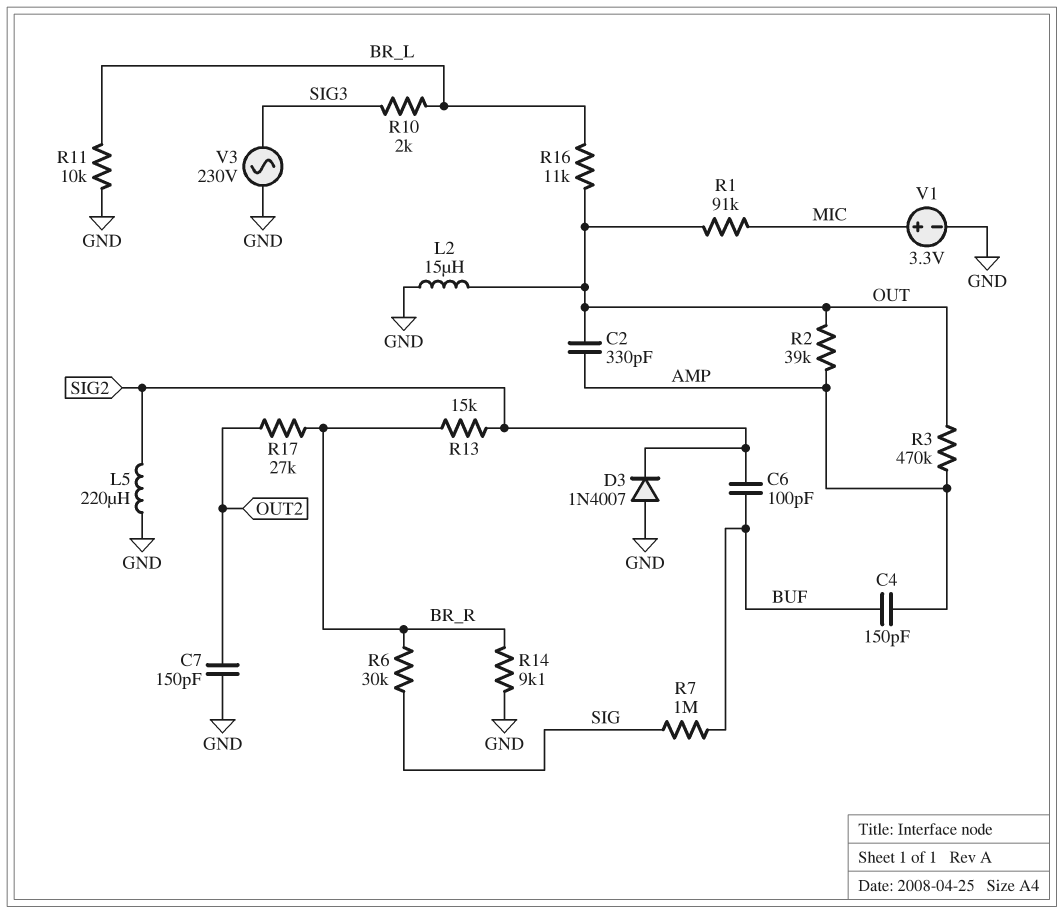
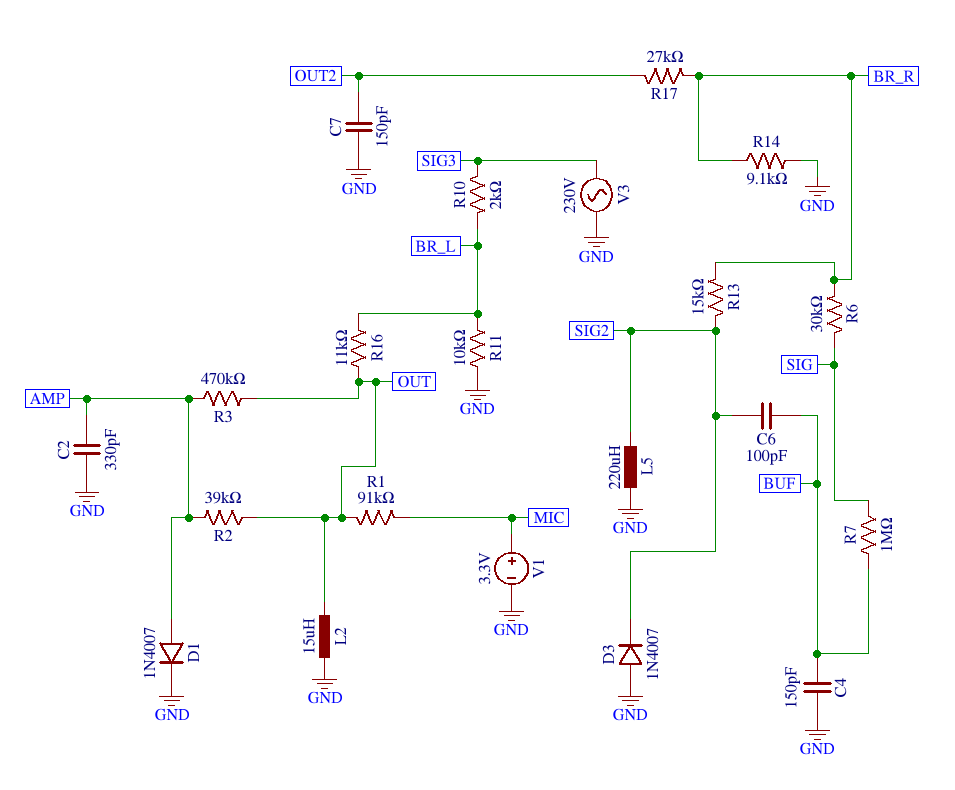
C2: 330pF (AMP, OUT) -> 330pF (AMP, GND)
C4: 150pF (AMP, BUF) -> 150pF (BUF, GND)
D1: none -> diode 1N4007 (A AMP, K GND)

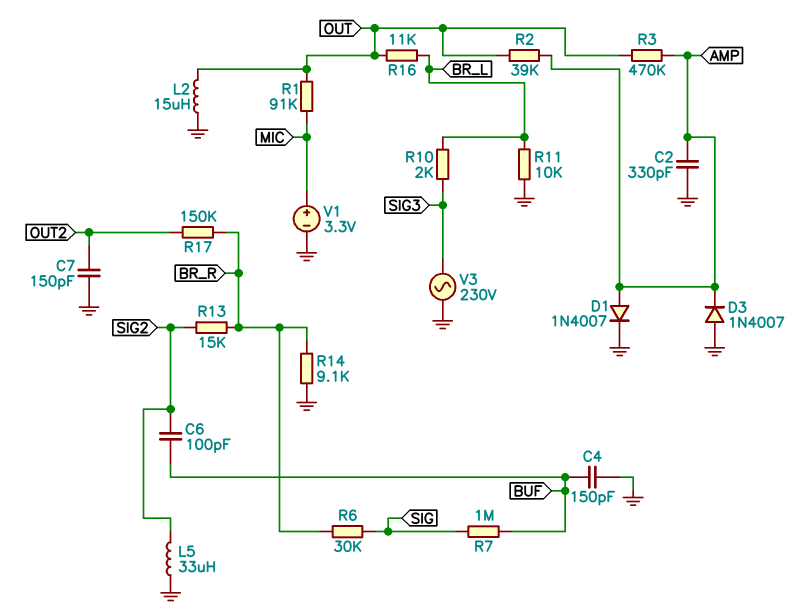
D3: diode 1N4007 (A GND, K SIG2) -> diode 1N4007 (A GND, K AMP)
L5: 220uH (GND, SIG2) -> 33uH (GND, SIG2)
R17: 27k (BR_R, OUT2) -> 150k (BR_R, OUT2)

